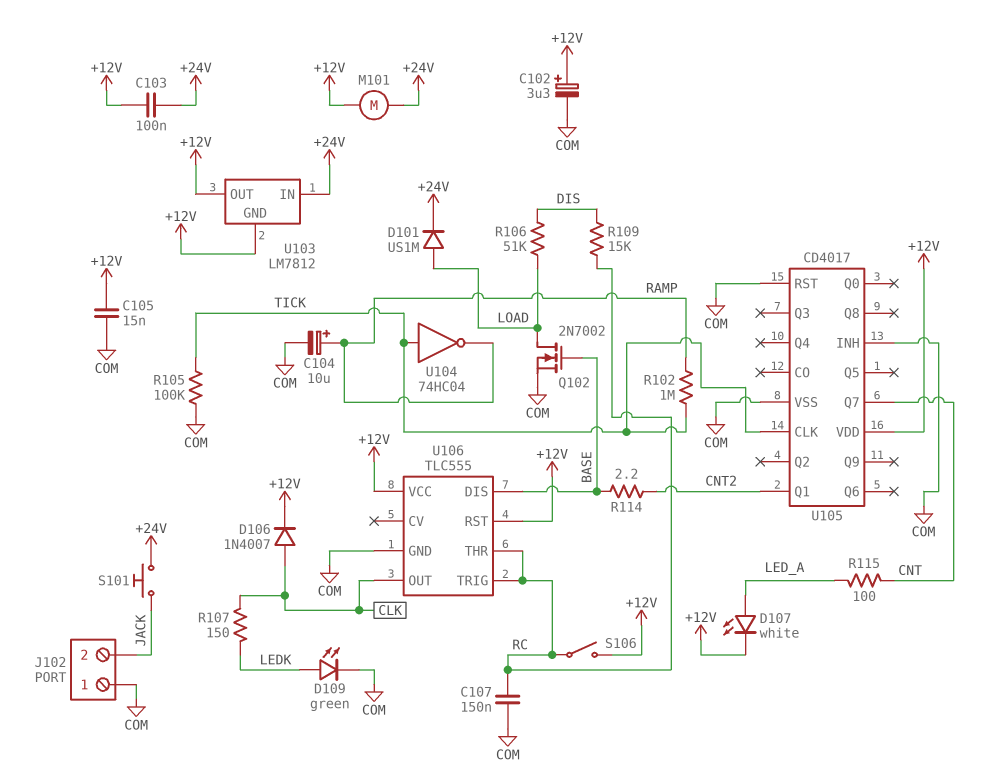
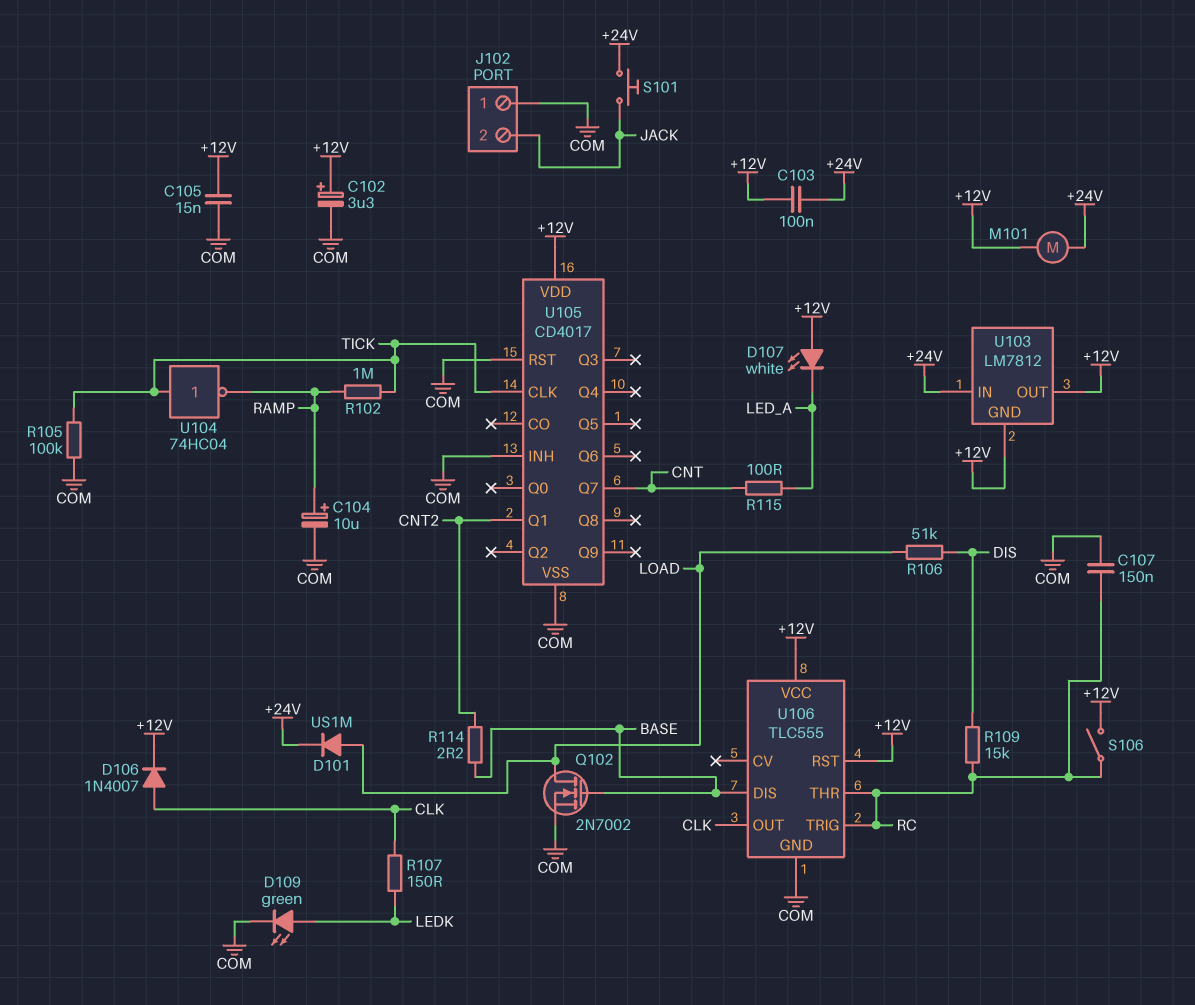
D107: LED white (A LED_A, K +12V) -> LED white (A +12V, K LED_A)

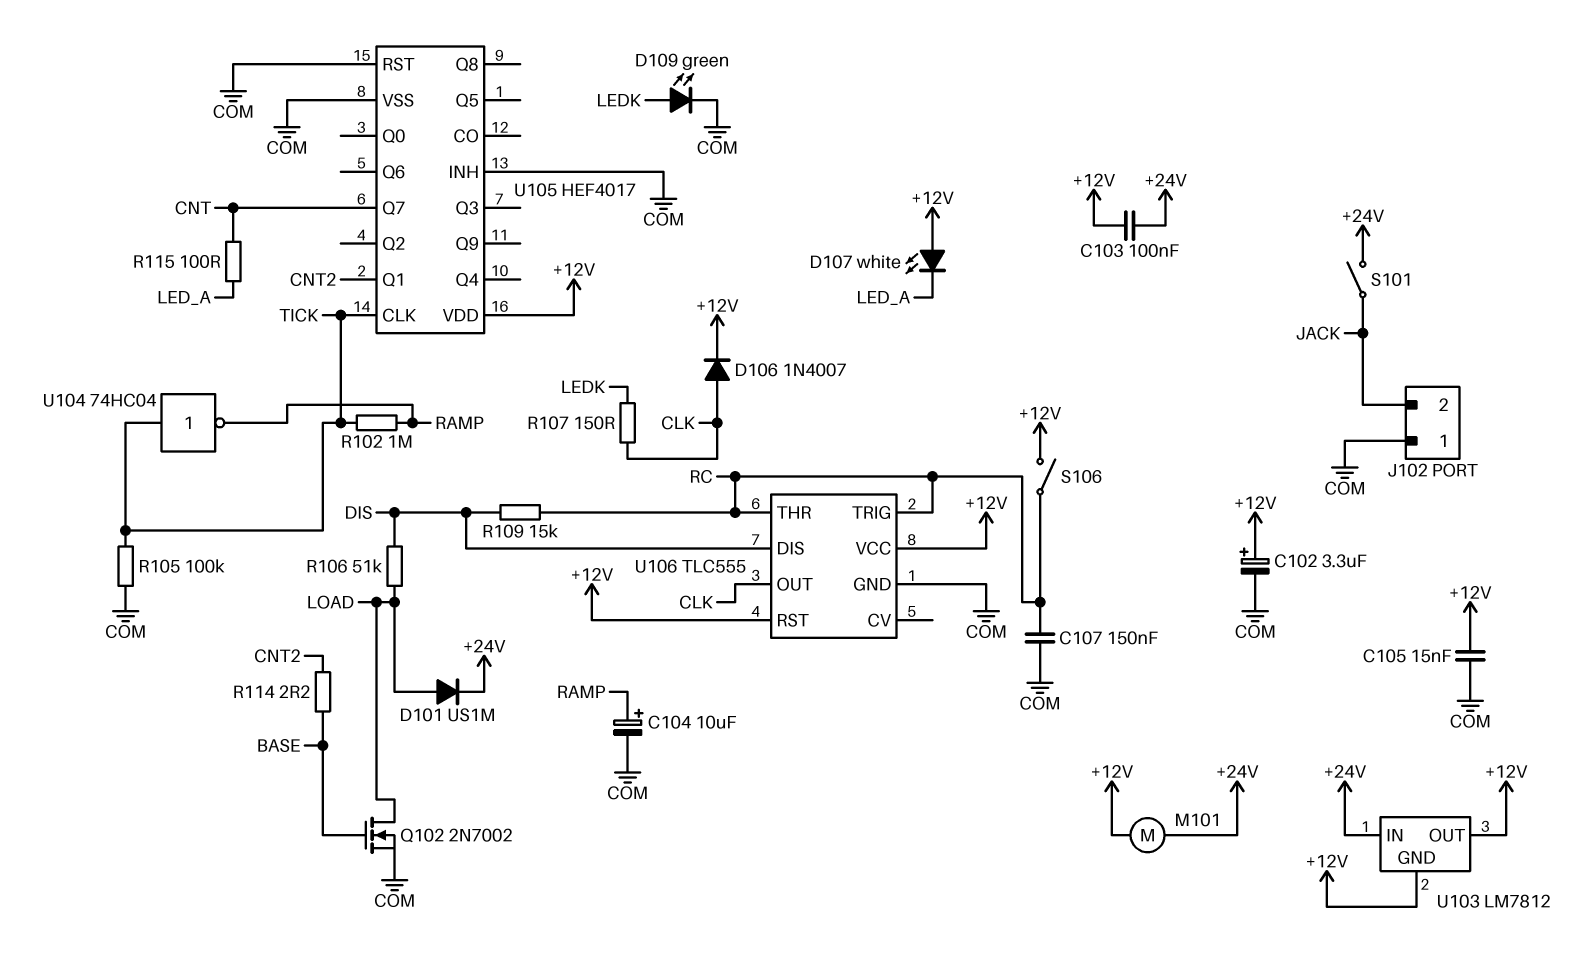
S101: button (+24V, JACK) -> switch (+24V, JACK)
U105: CD4017 -> HEF4017
U106 pin DIS: BASE -> DIS

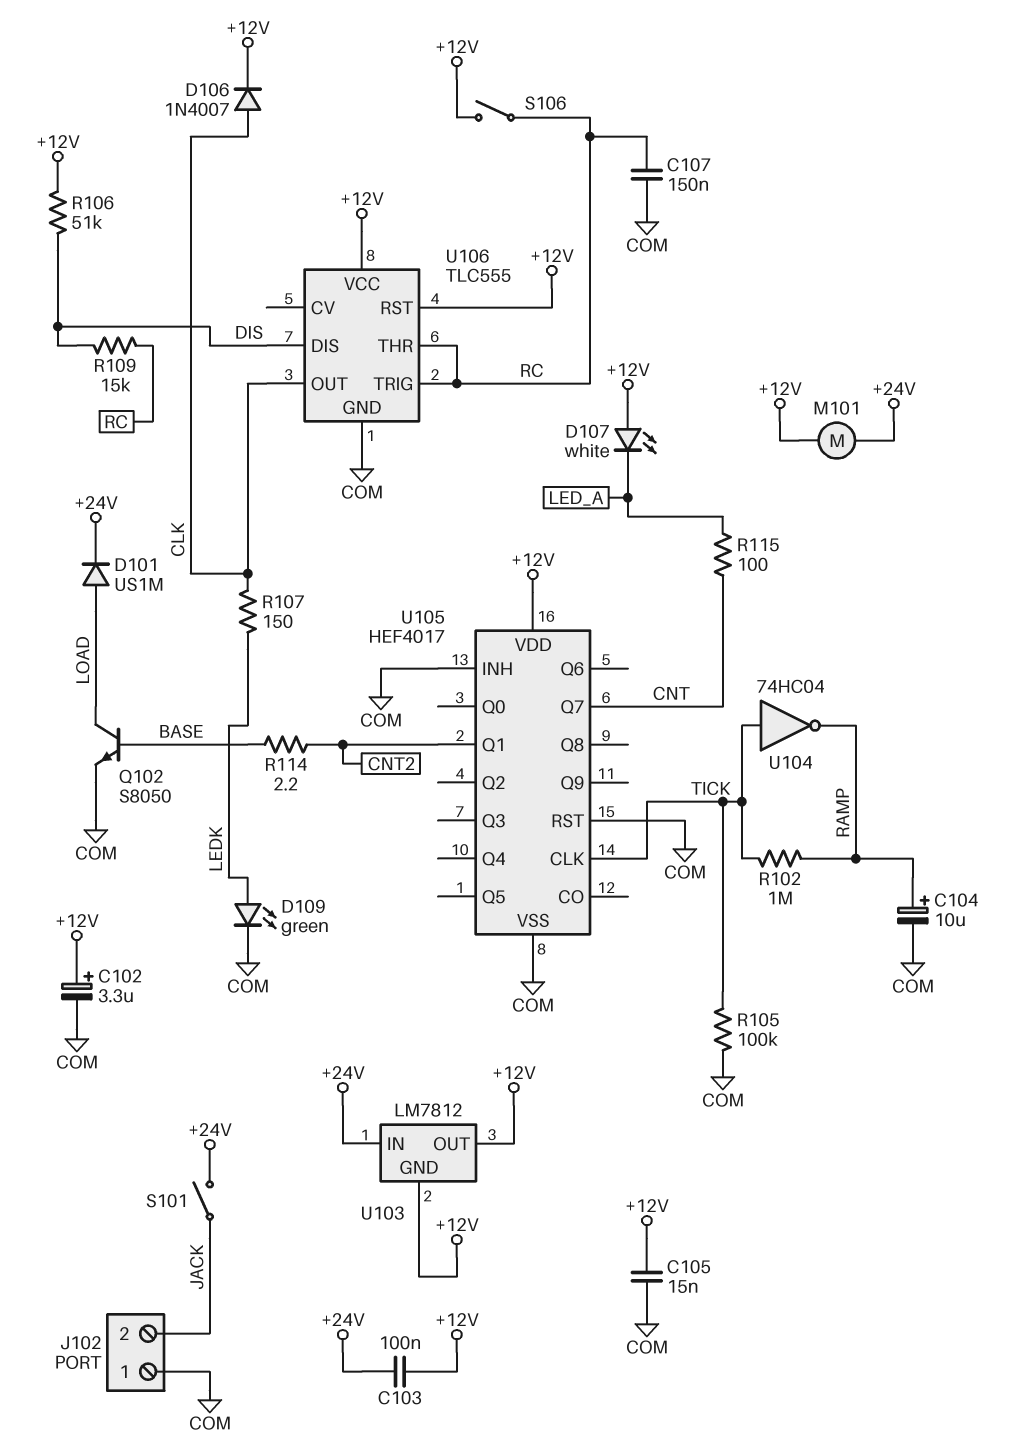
Q102: NMOS 2N7002 (G BASE, D LOAD, S COM) -> NPN S8050 (B BASE, C LOAD, E COM)
R106: 51k (DIS, LOAD) -> 51k (+12V, DIS)

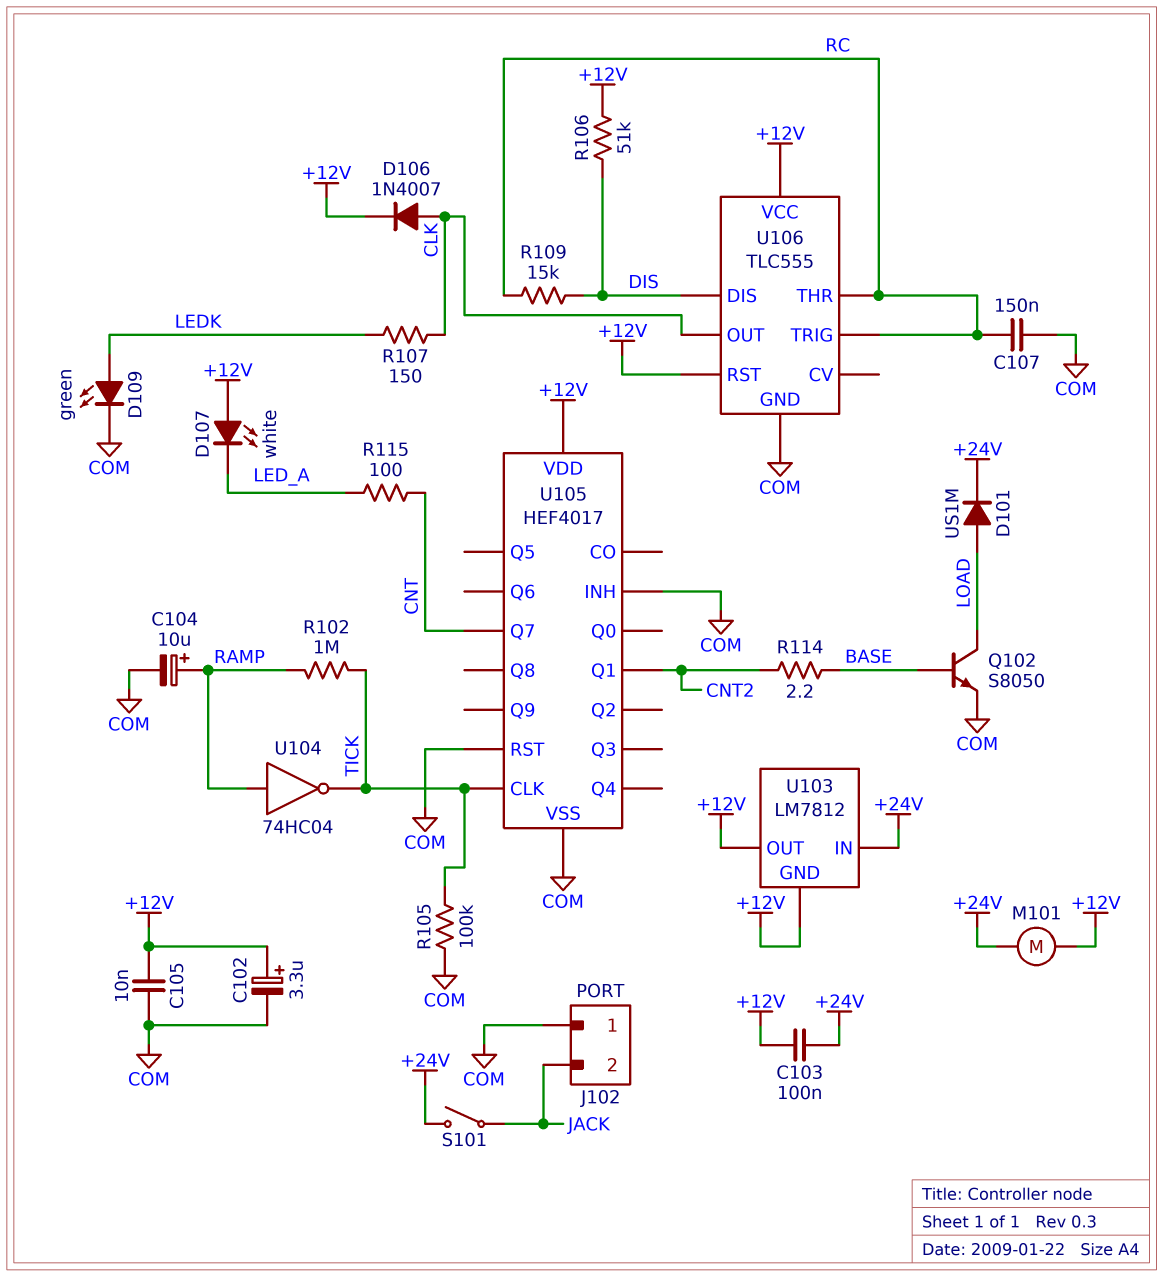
C105: 15nF (+12V, COM) -> 10nF (+12V, COM)
S106: switch (+12V, RC) -> none
U104: NOT 74HC04 (in TICK, out RAMP) -> NOT 74HC04 (in RAMP, out TICK)

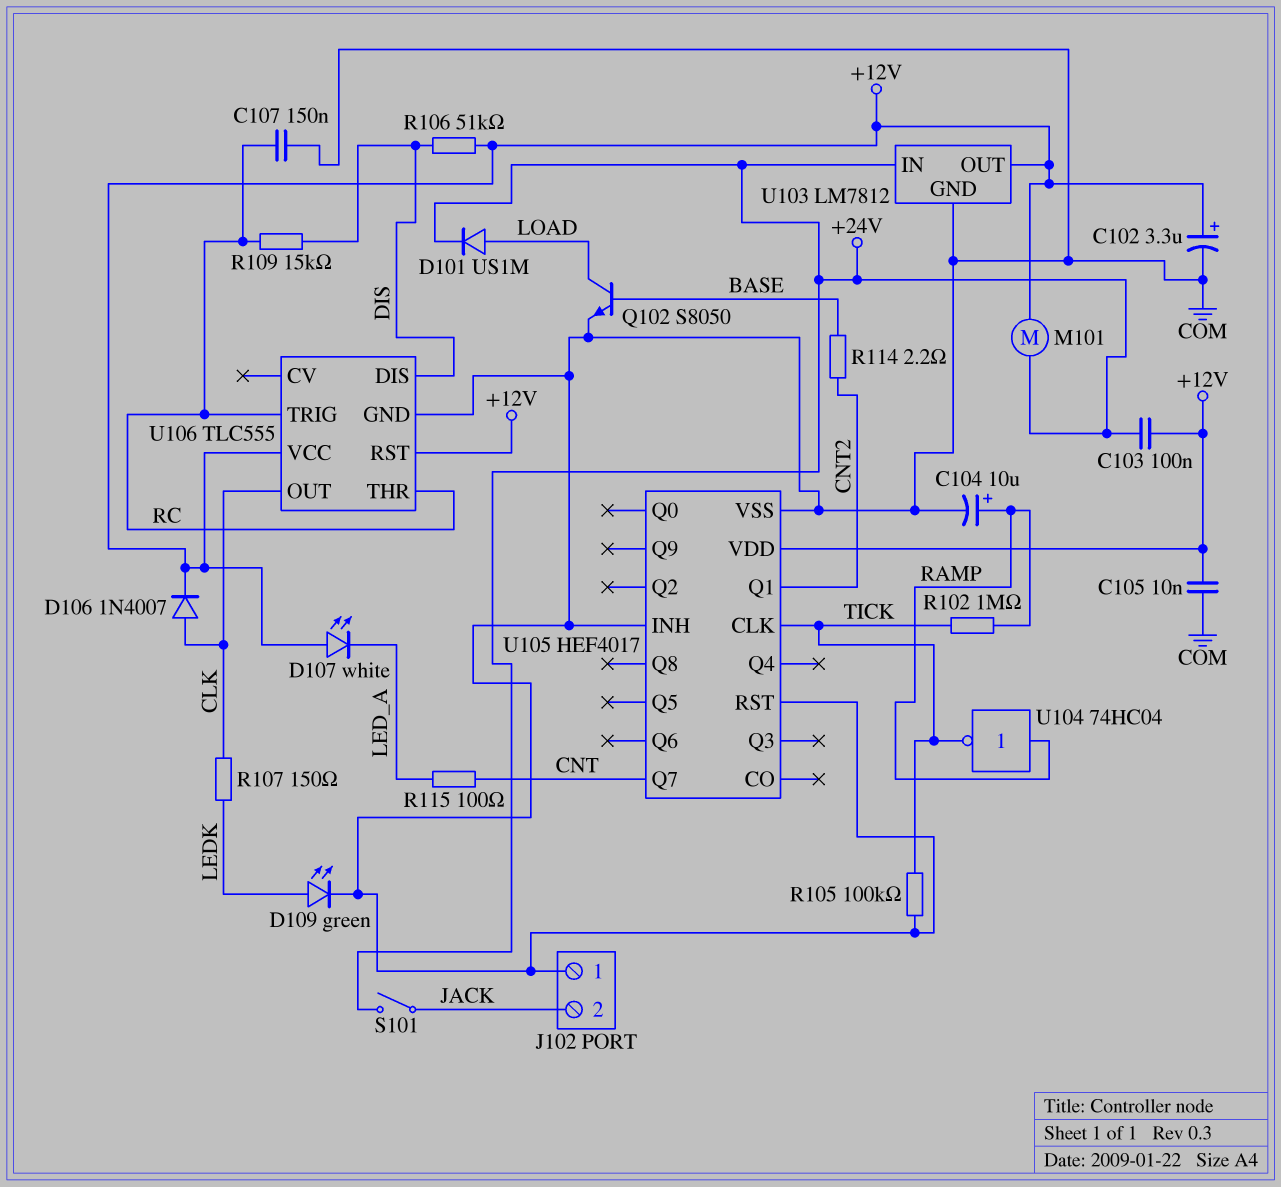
U103 pin GND: +12V -> COM

